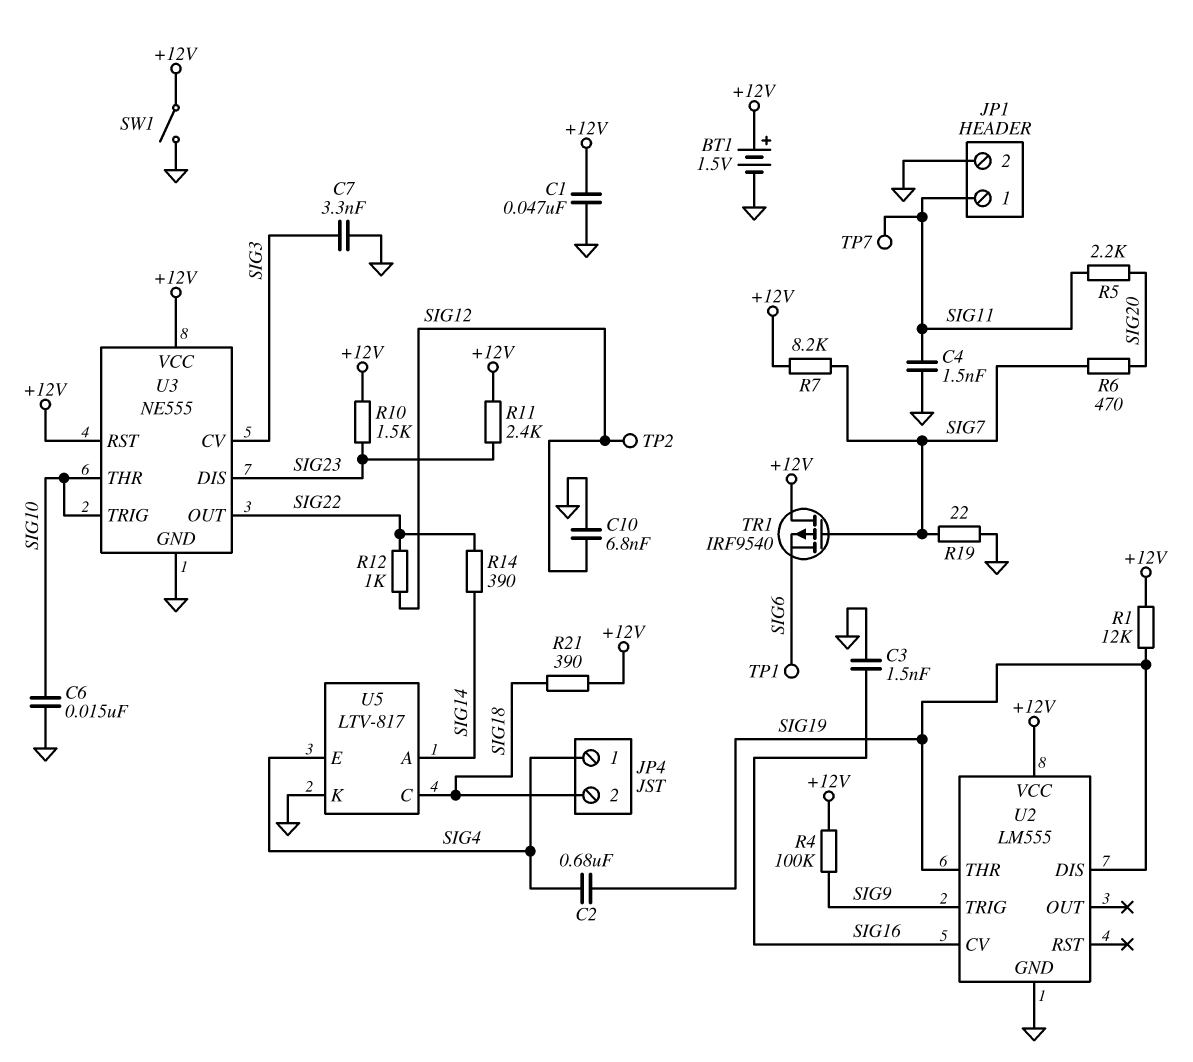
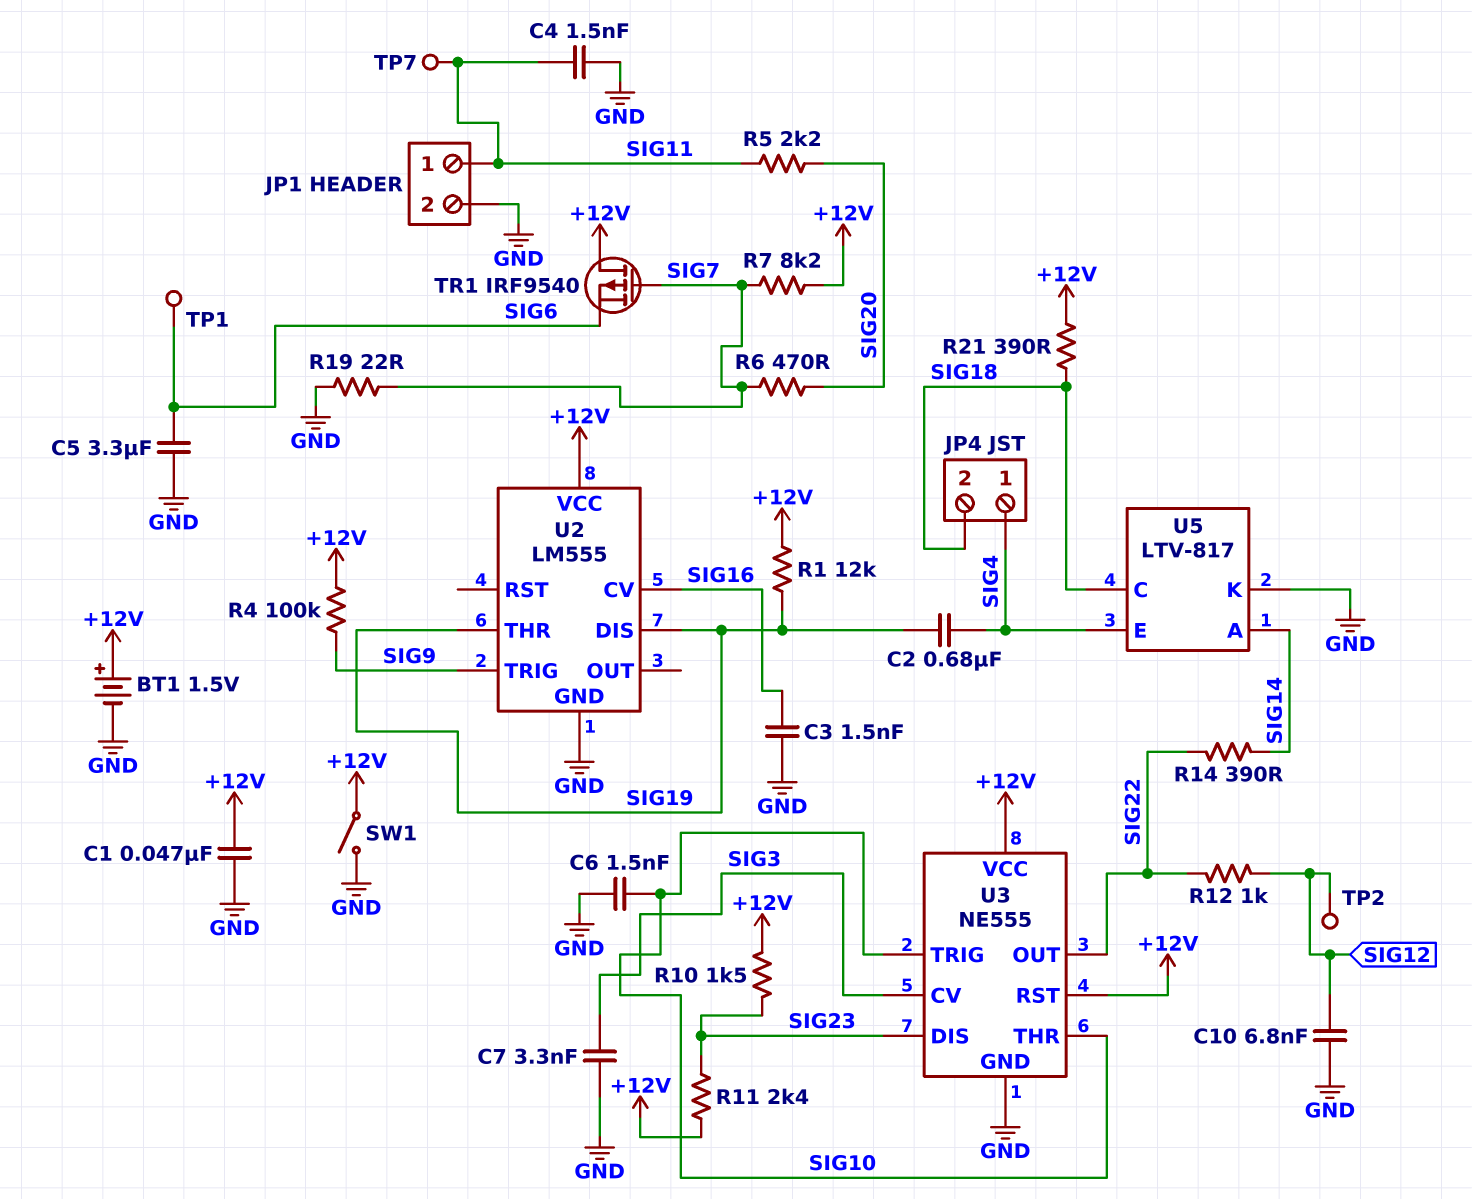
C5: none -> 3.3uF (GND, SIG6)
C6: 15nF (GND, SIG10) -> 1.5nF (GND, SIG10)

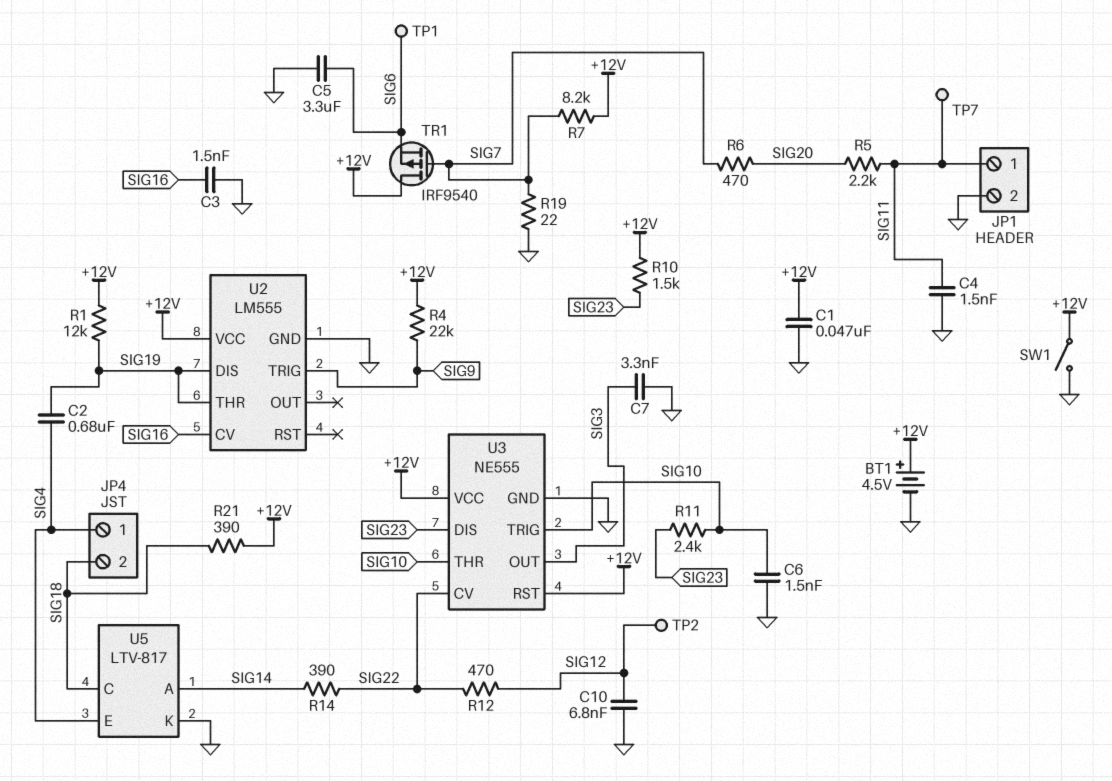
BT1: 1.5V (plus +12V, minus GND) -> 4.5V (plus +12V, minus GND)
R4: 100k (+12V, SIG9) -> 22k (+12V, SIG9)
R11: 2.4k (+12V, SIG23) -> 2.4k (SIG10, SIG23)
R12: 1k (SIG12, SIG22) -> 470 (SIG12, SIG22)
U3 pin CV: SIG3 -> SIG22
U3 pin OUT: SIG22 -> SIG3

